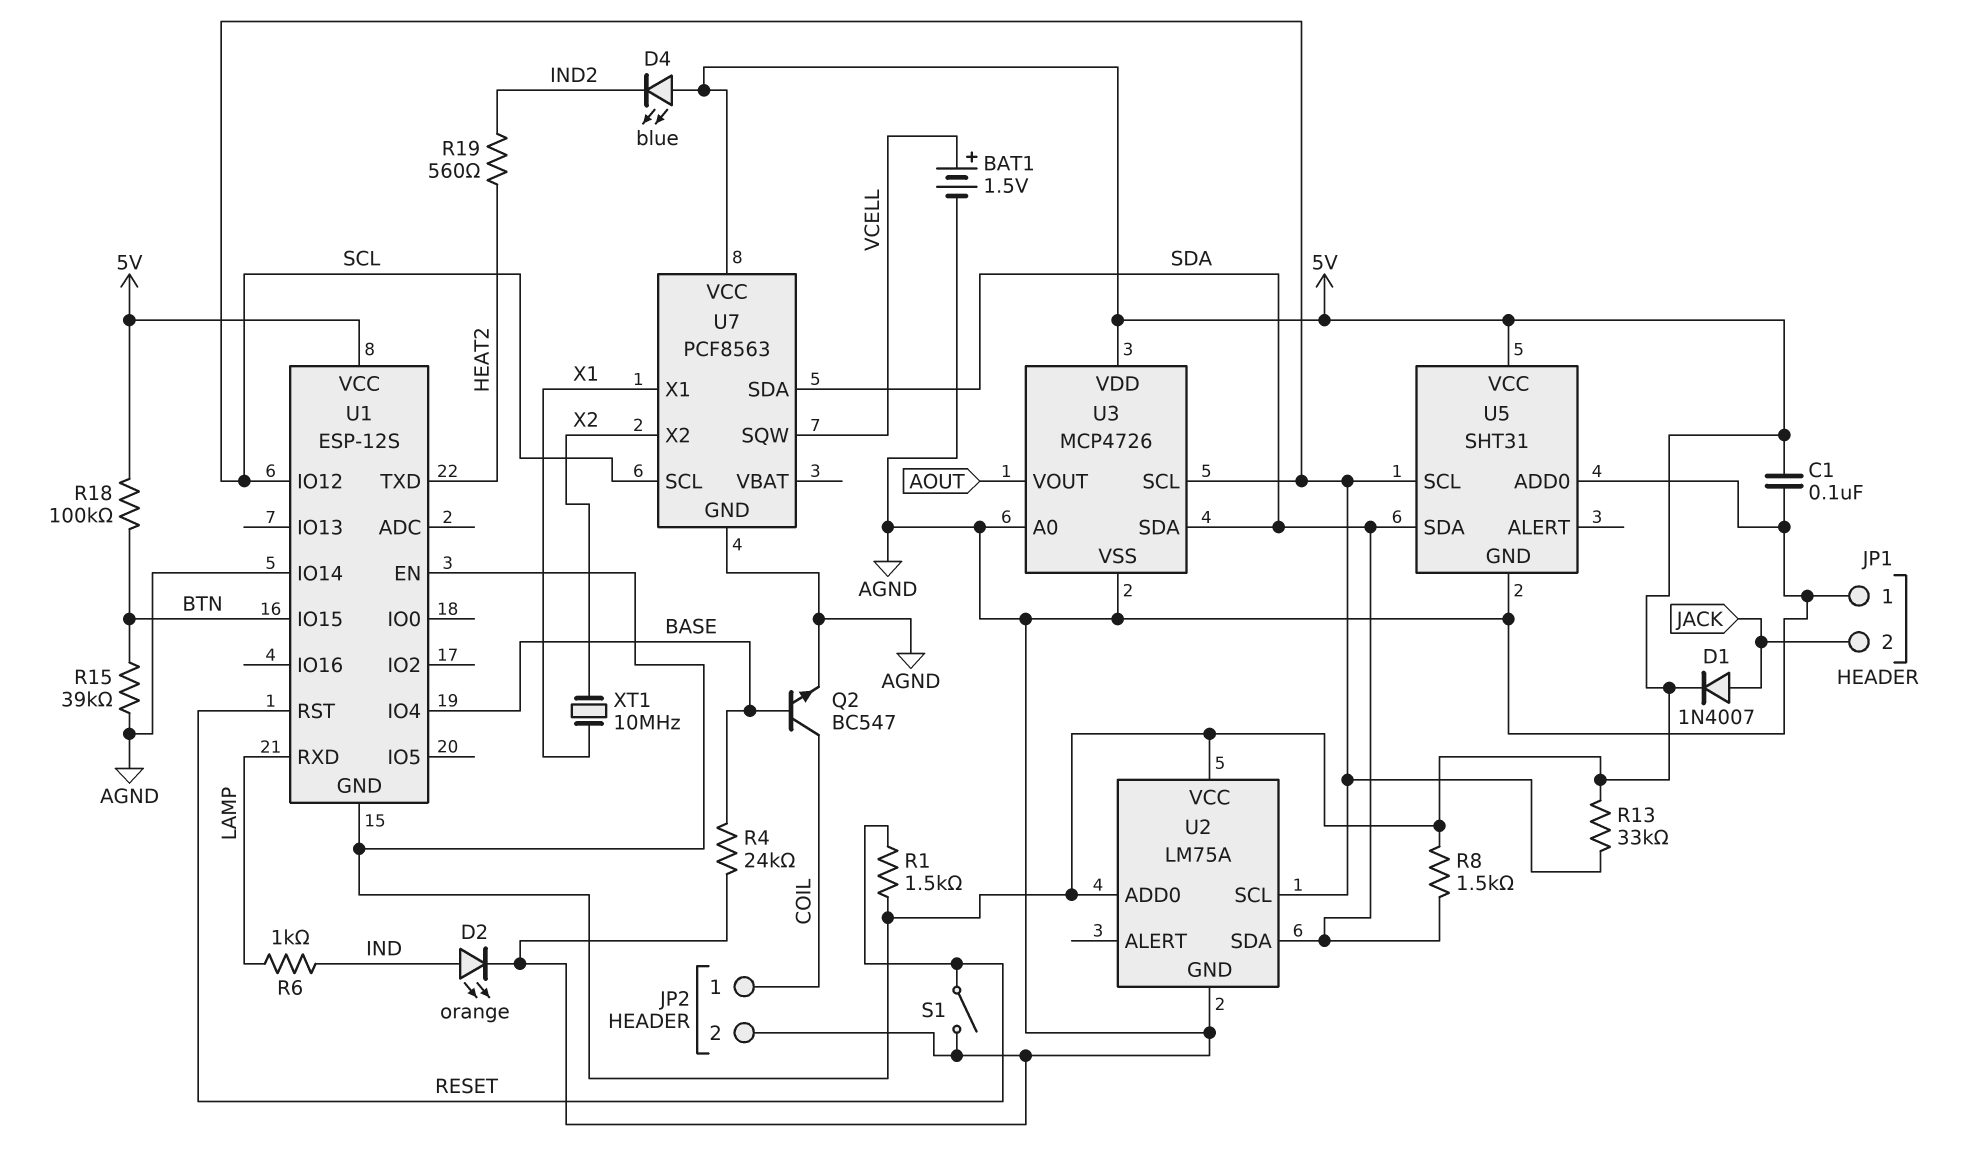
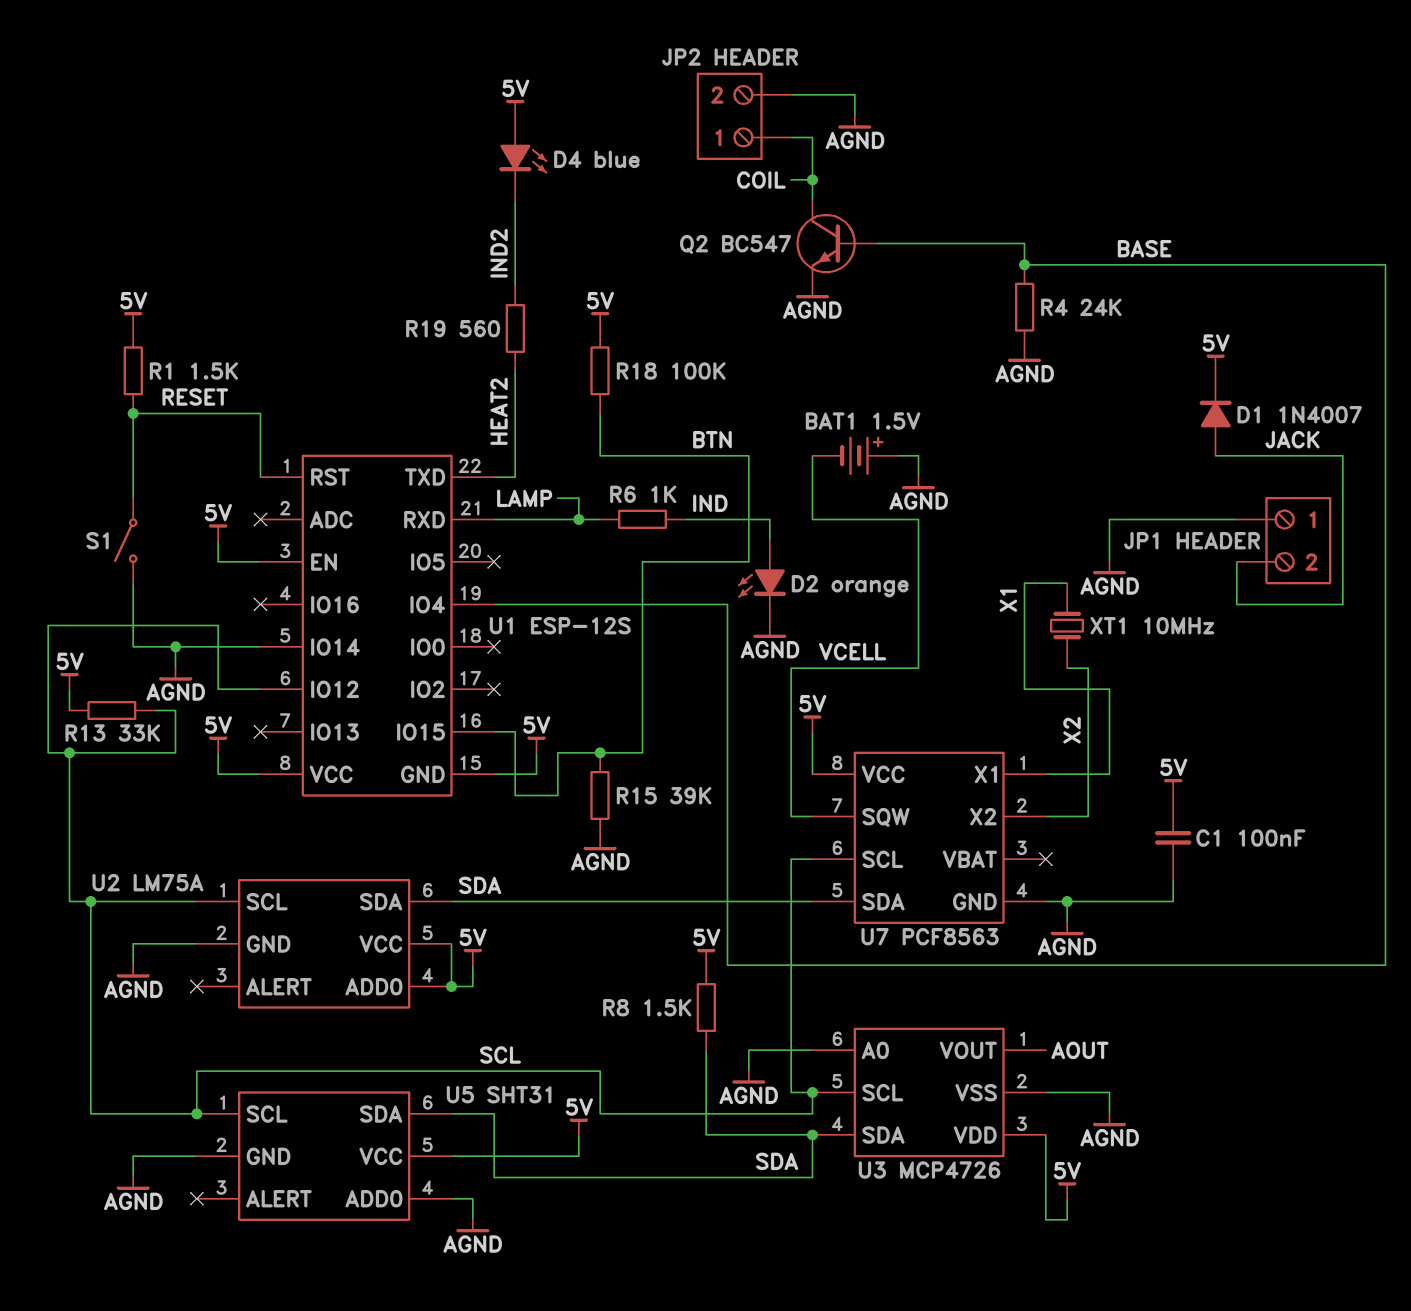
BAT1: 1.5V (plus VCELL, minus AGND) -> 1.5V (plus AGND, minus VCELL)

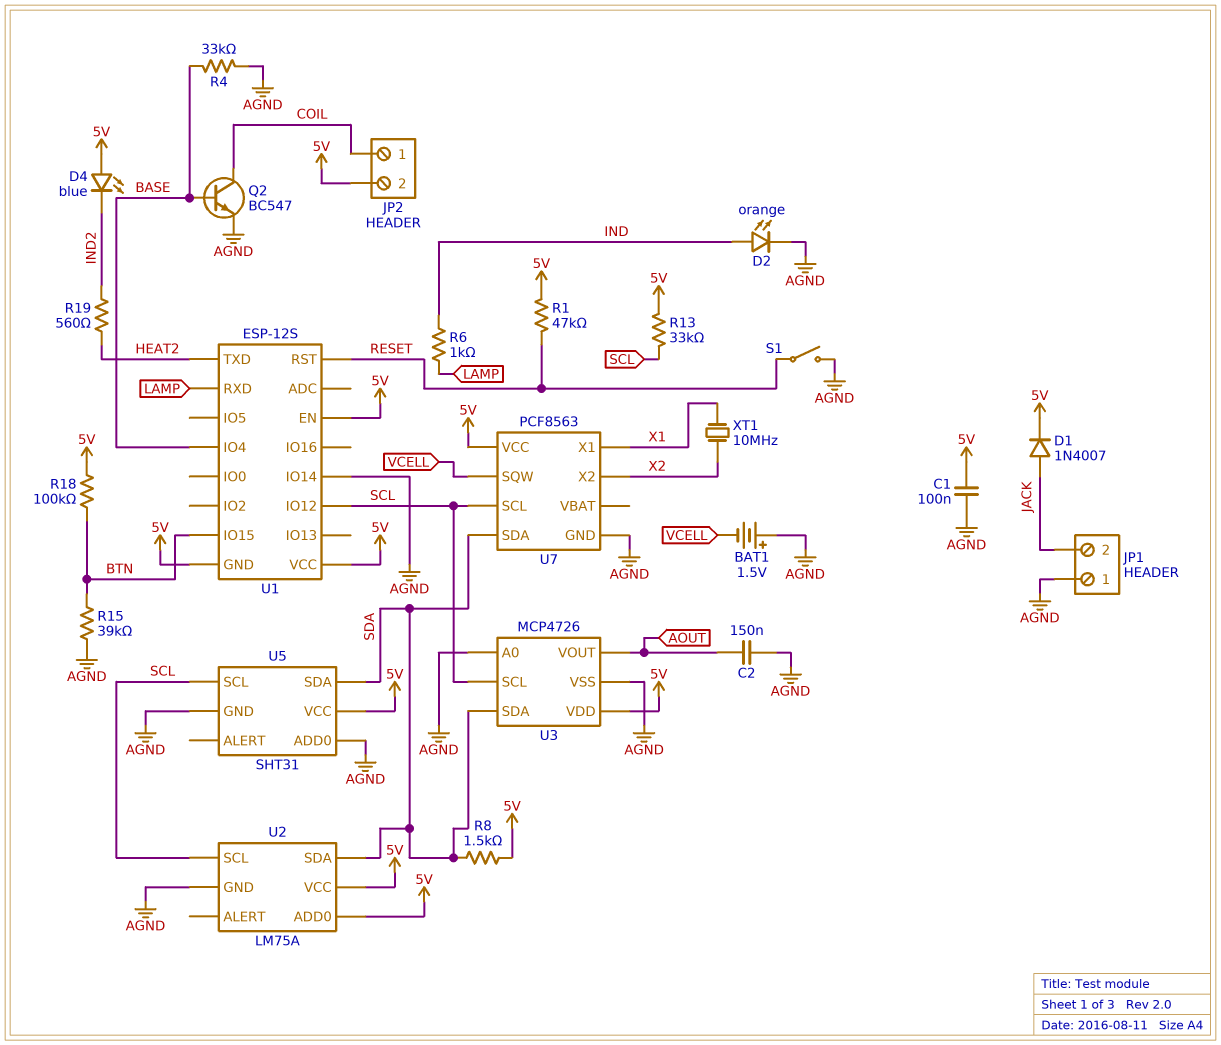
C2: none -> 150nF (AGND, AOUT)
JP2 pin 2: AGND -> 5V
R1: 1.5k (5V, RESET) -> 47k (5V, RESET)
R4: 24k (AGND, BASE) -> 33k (AGND, BASE)

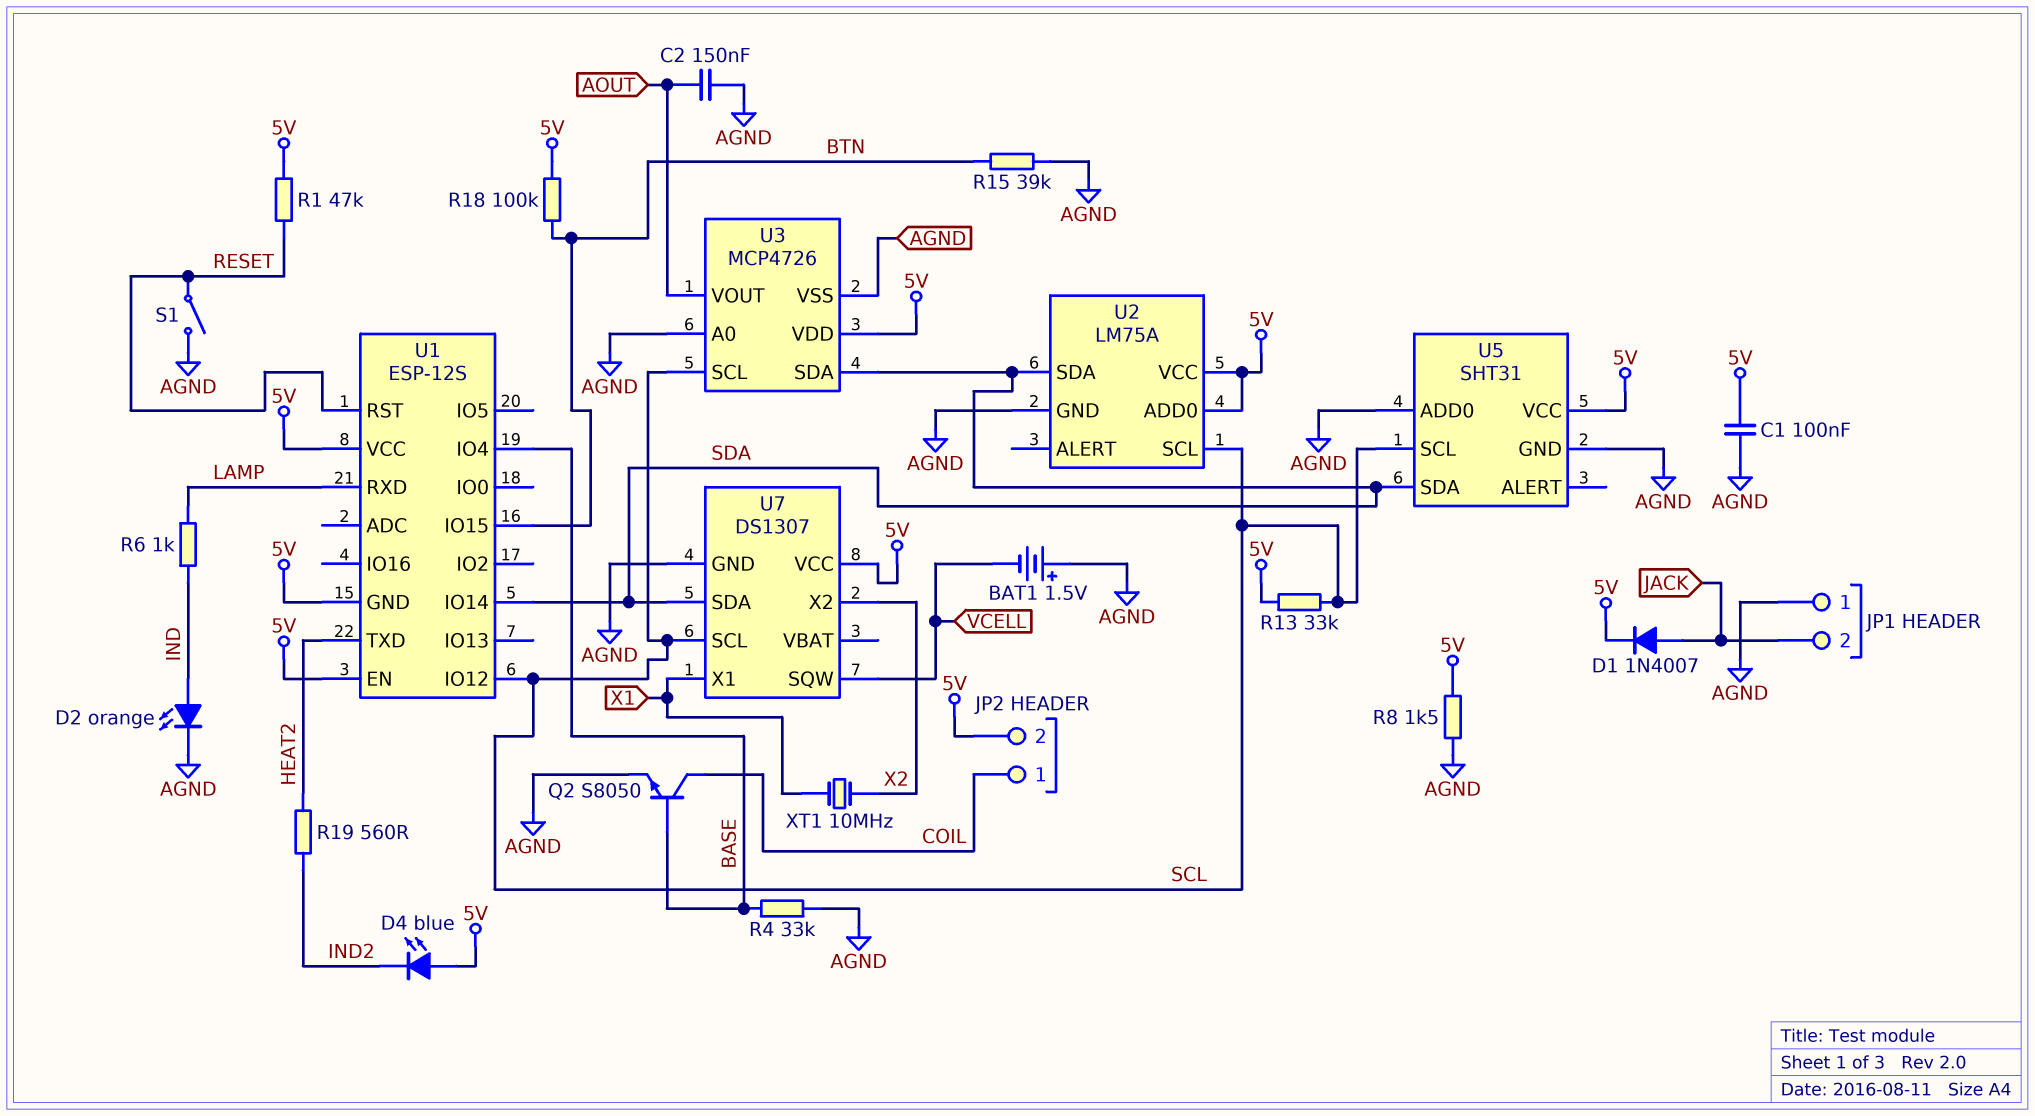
Q2: NPN BC547 (B BASE, C COIL, E AGND) -> NPN S8050 (B BASE, C COIL, E AGND)
R8: 1.5k (5V, SDA) -> 1.5k (5V, AGND)
U1 pin IO14: AGND -> SDA
U7: PCF8563 -> DS1307

